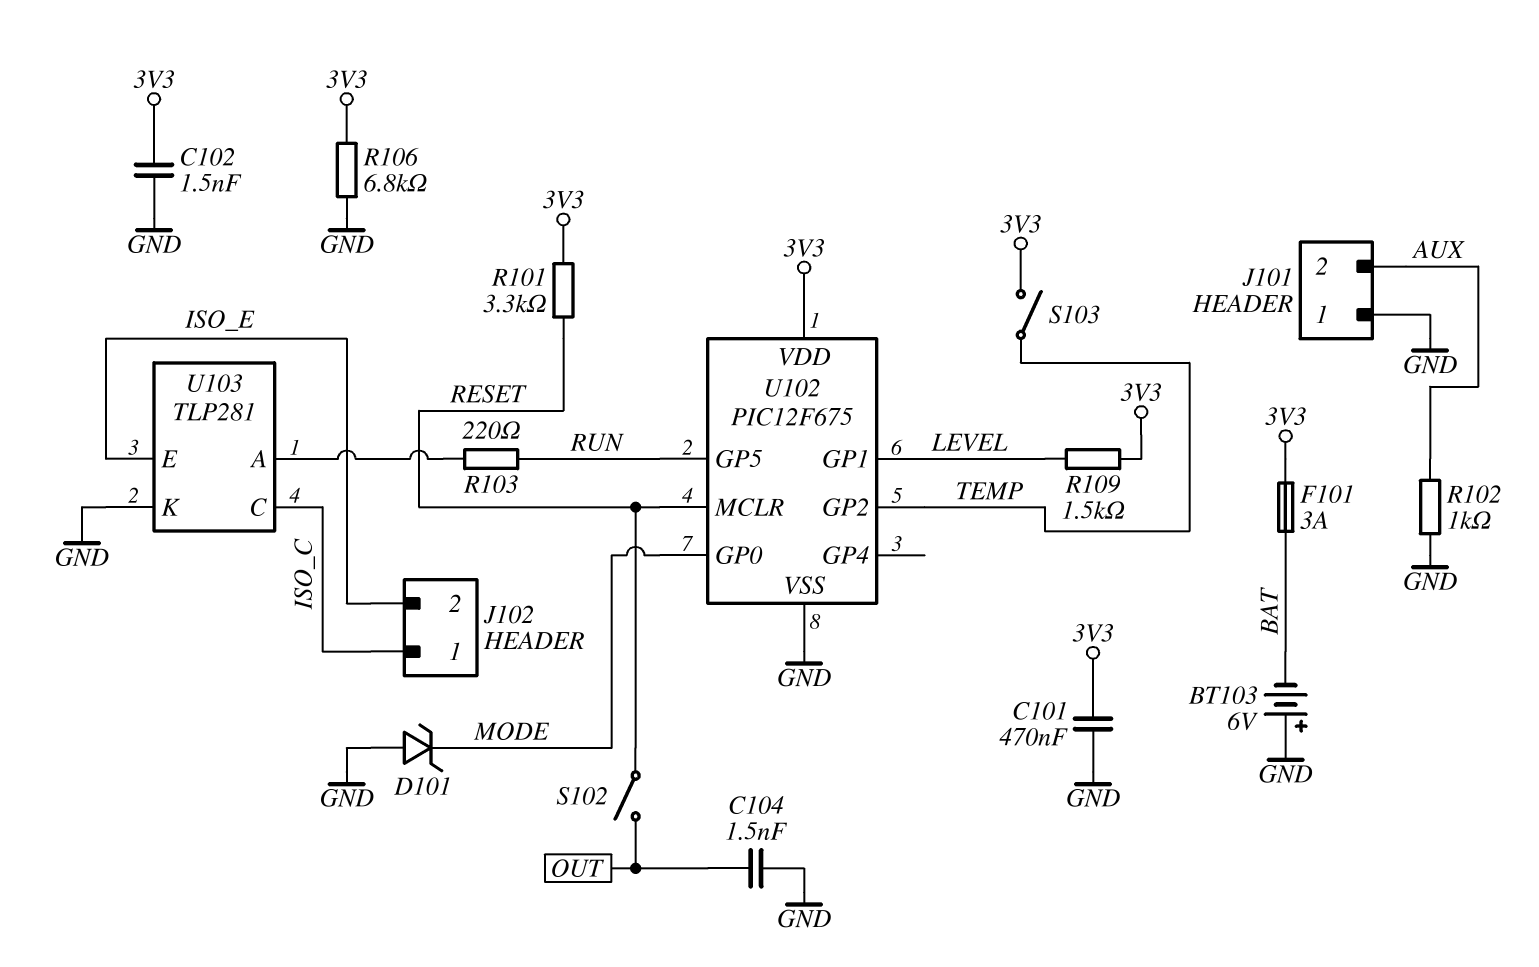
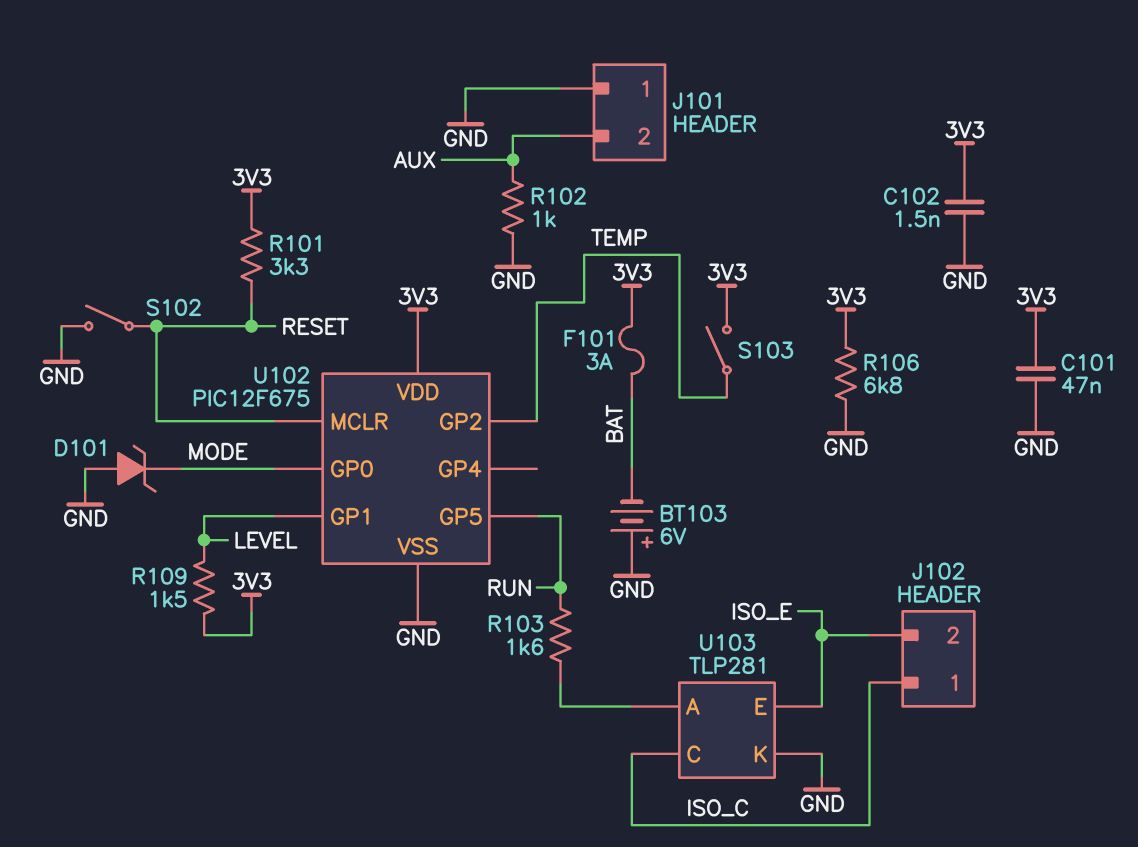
C101: 470nF (3V3, GND) -> 47nF (3V3, GND)
C104: 1.5nF (GND, OUT) -> none
R103: 220 (RUN, U103/A) -> 1.6k (RUN, U103/A)
S102: switch (OUT, RESET) -> switch (GND, RESET)

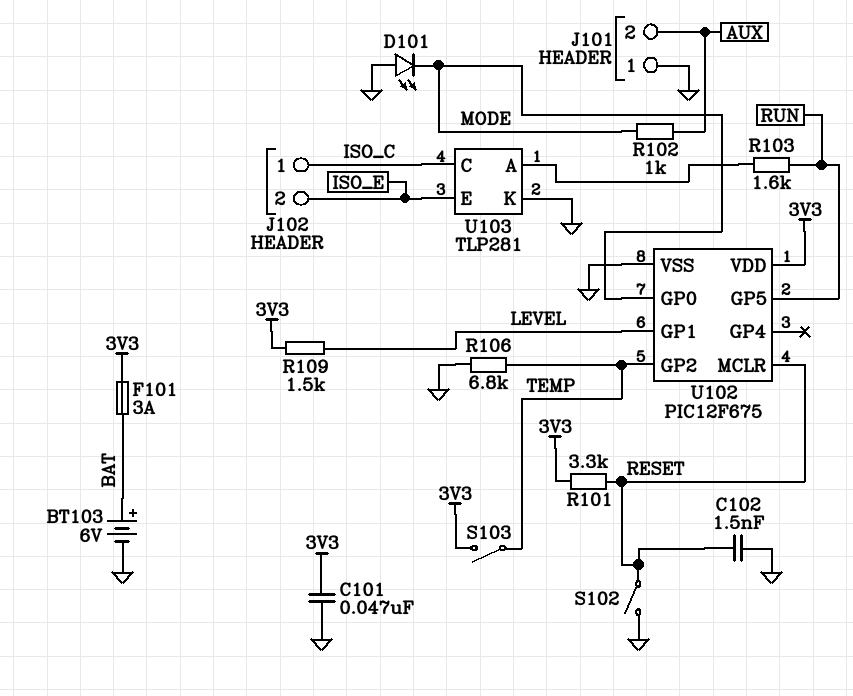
BT103: 6V (plus GND, minus BAT) -> 6V (plus BAT, minus GND)
C102: 1.5nF (3V3, GND) -> 1.5nF (GND, RESET)
D101: zener (A GND, K MODE) -> LED (A GND, K MODE)
R102: 1k (AUX, GND) -> 1k (AUX, MODE)
R106: 6.8k (3V3, GND) -> 6.8k (GND, TEMP)

